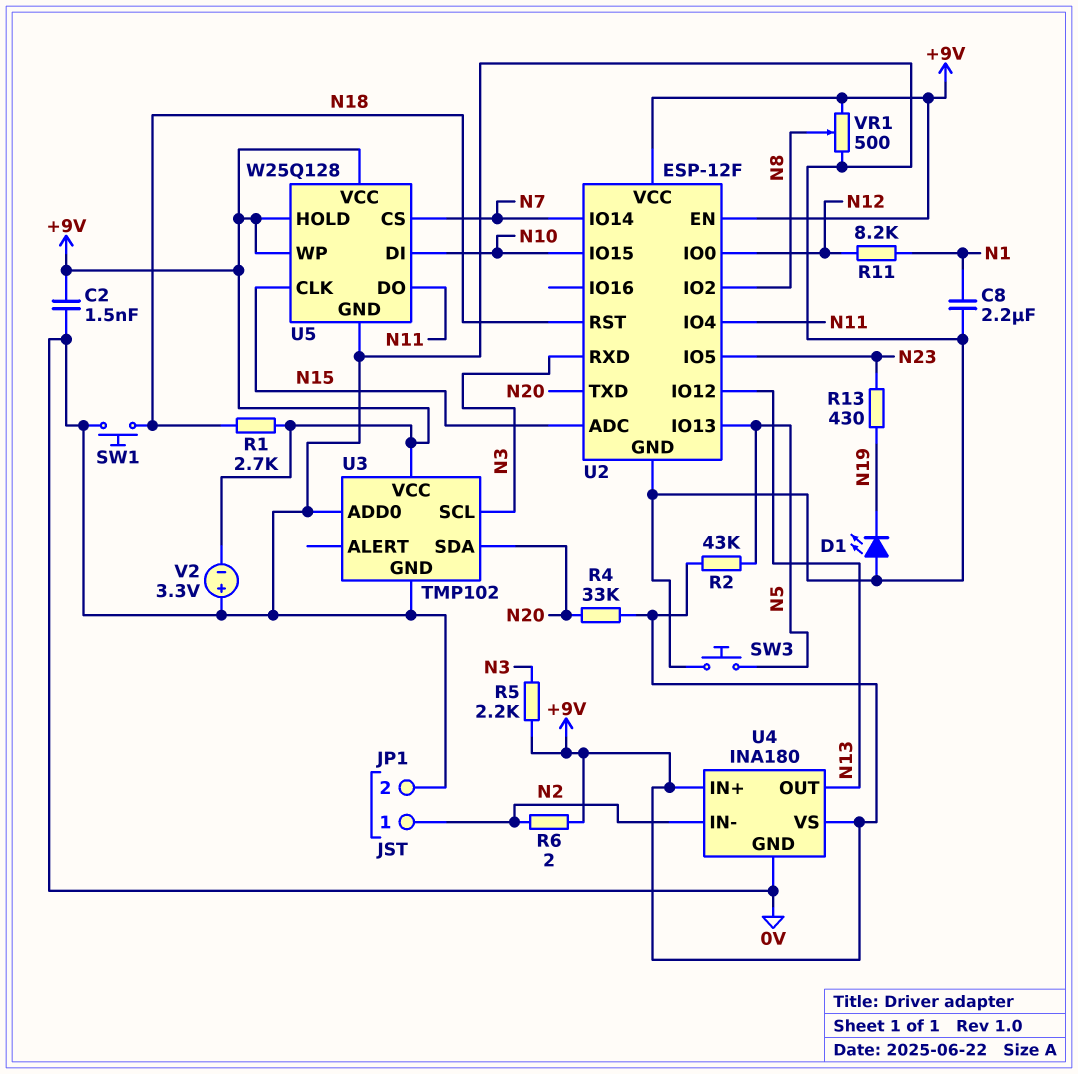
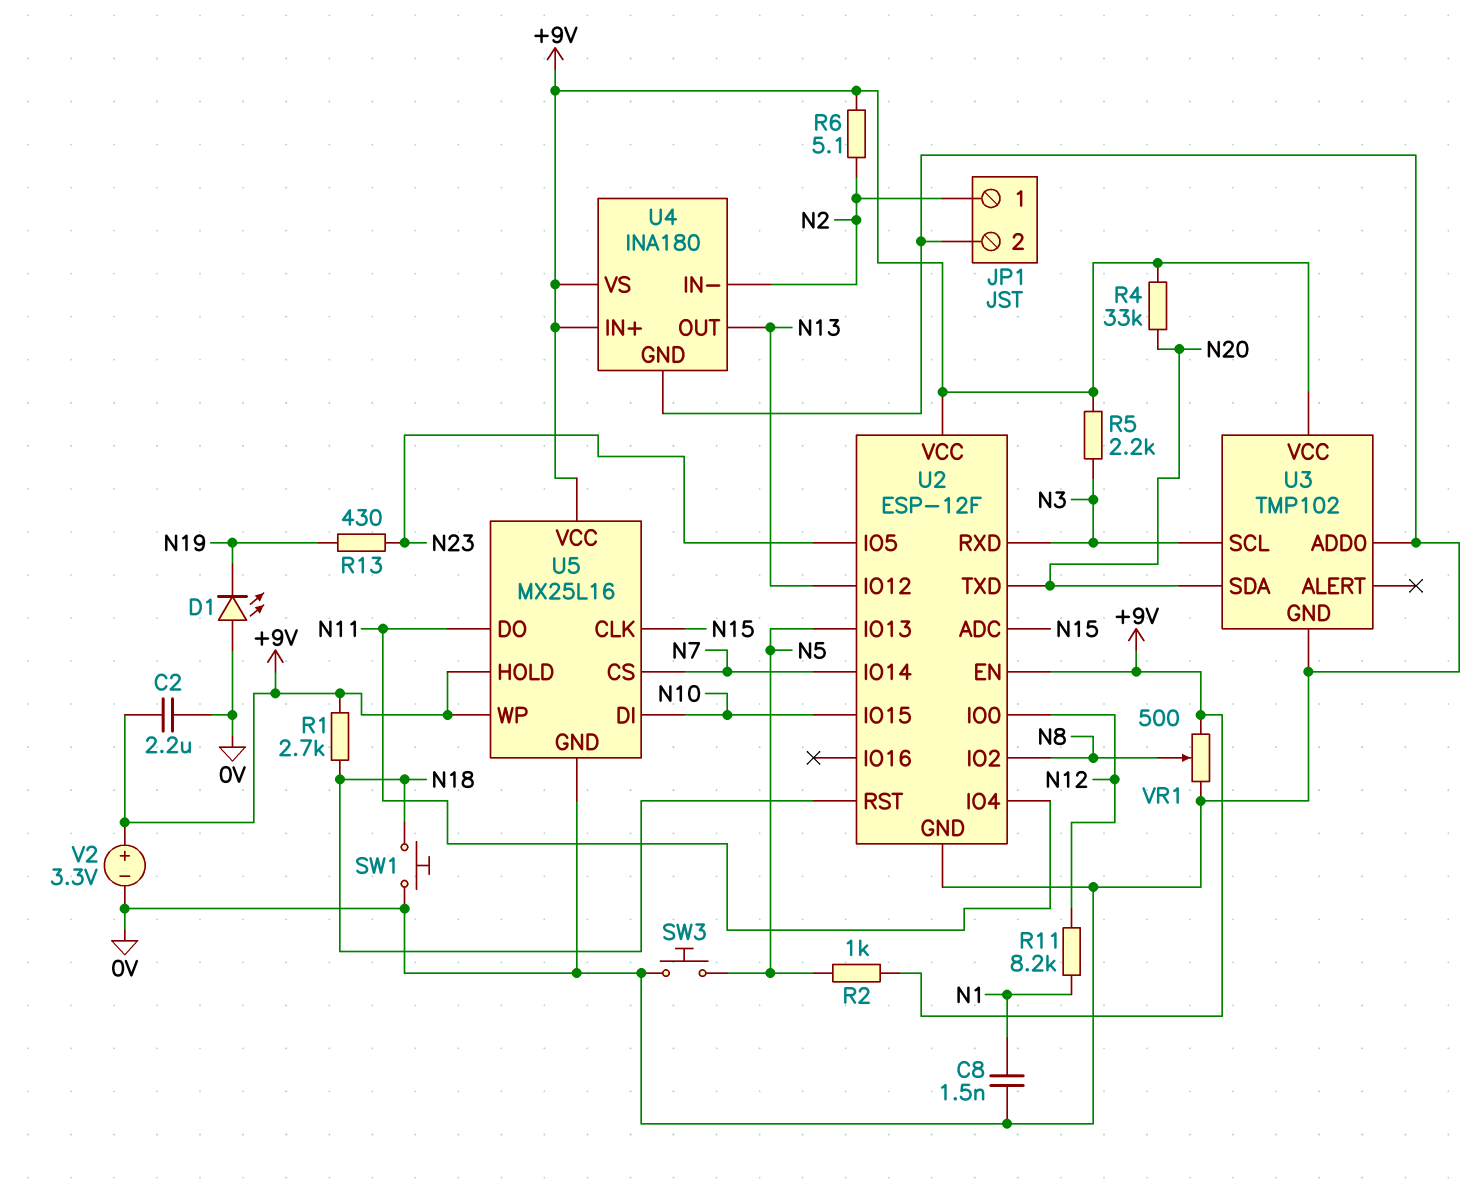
C2: 1.5nF (+9V, 0V) -> 2.2uF (+9V, 0V)
C8: 2.2uF (0V, N1) -> 1.5nF (0V, N1)
R2: 43k (+9V, N5) -> 1k (+9V, N5)
R6: 2 (+9V, N2) -> 5.1 (+9V, N2)
U5: W25Q128 -> MX25L16
V2: 3.3V (plus 0V, minus +9V) -> 3.3V (plus +9V, minus 0V)

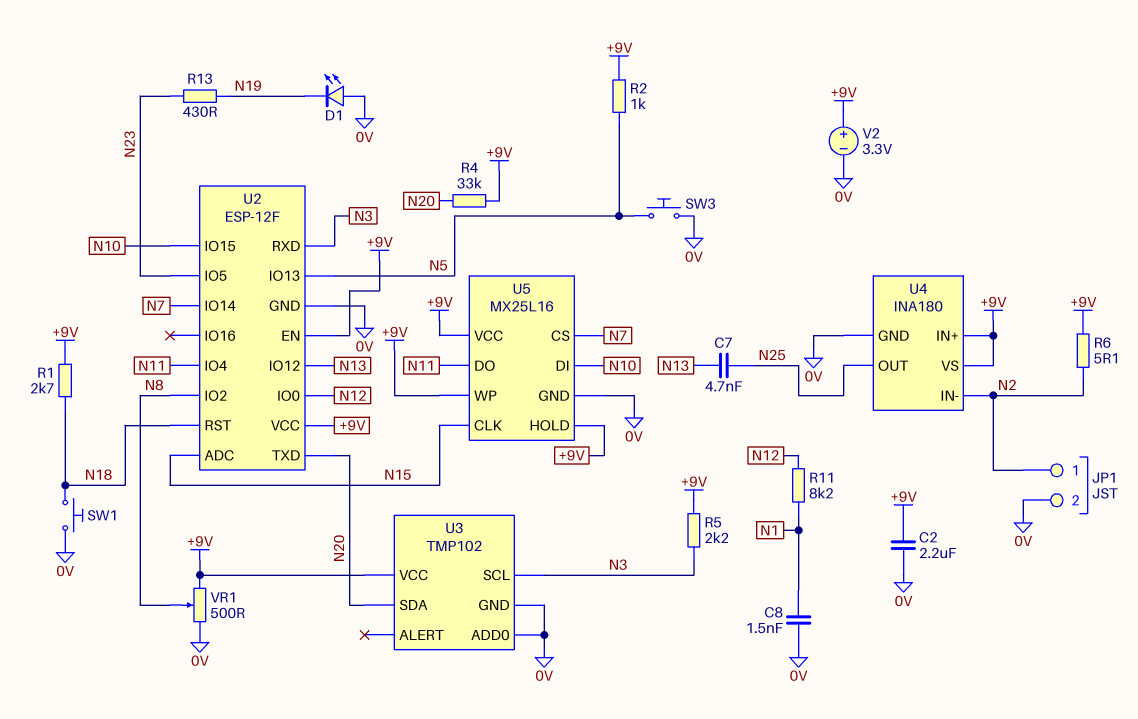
C7: none -> 4.7nF (N13, N25)
U4 pin OUT: N13 -> N25

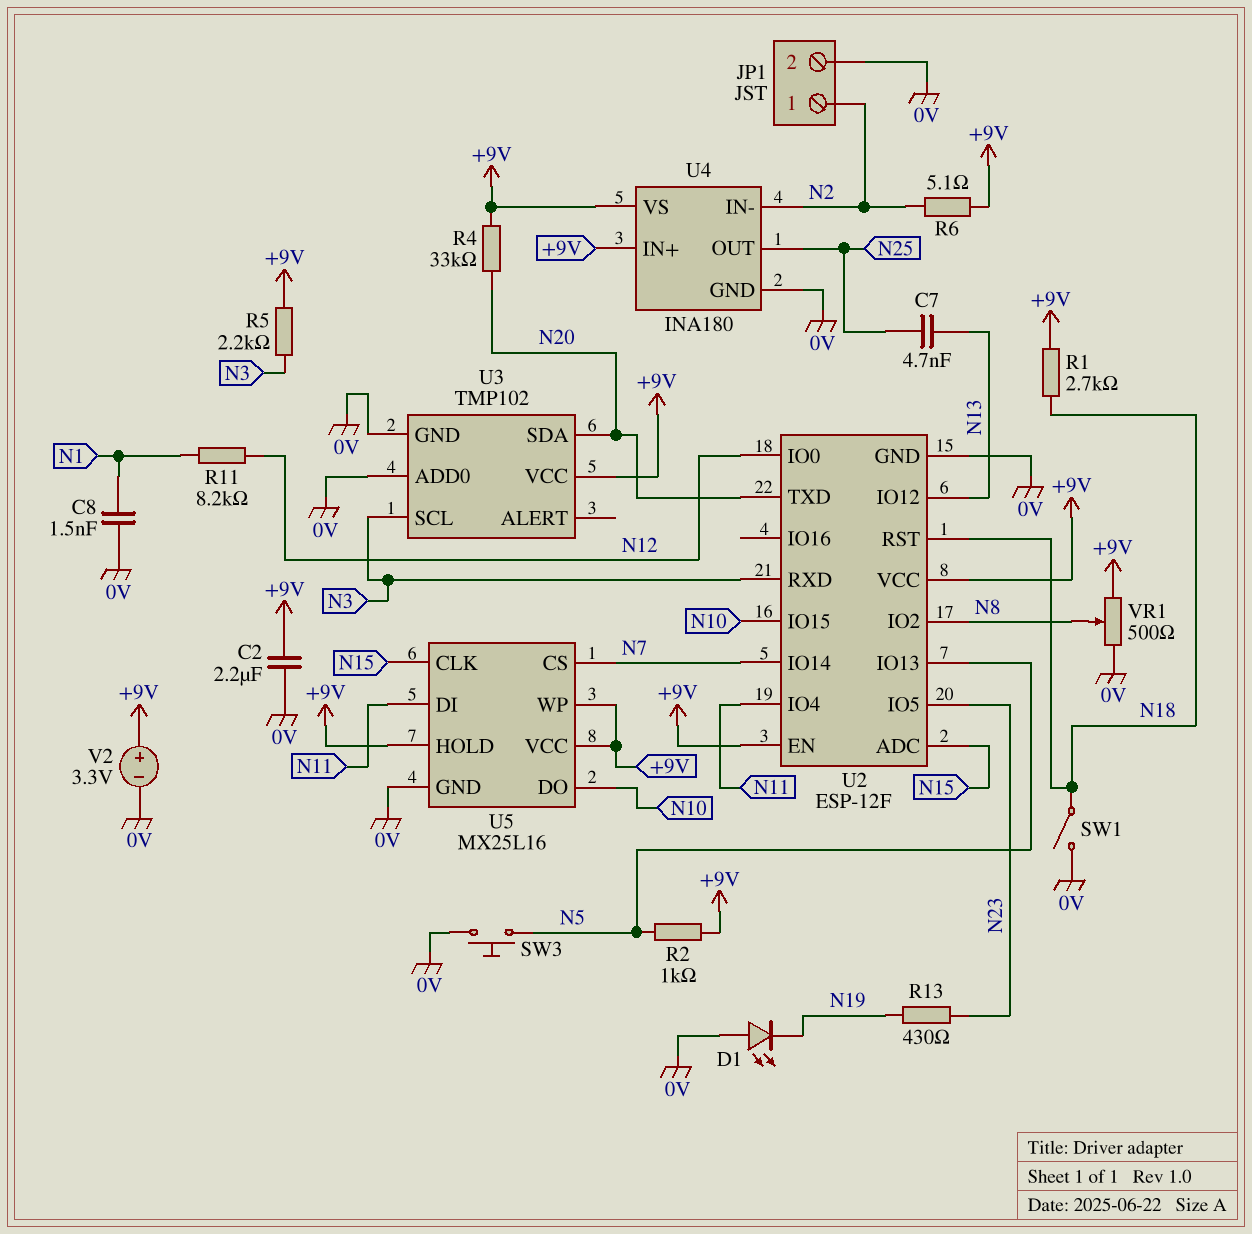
SW1: button (0V, N18) -> switch (0V, N18)
U5 pin DI: N10 -> N11
U5 pin DO: N11 -> N10

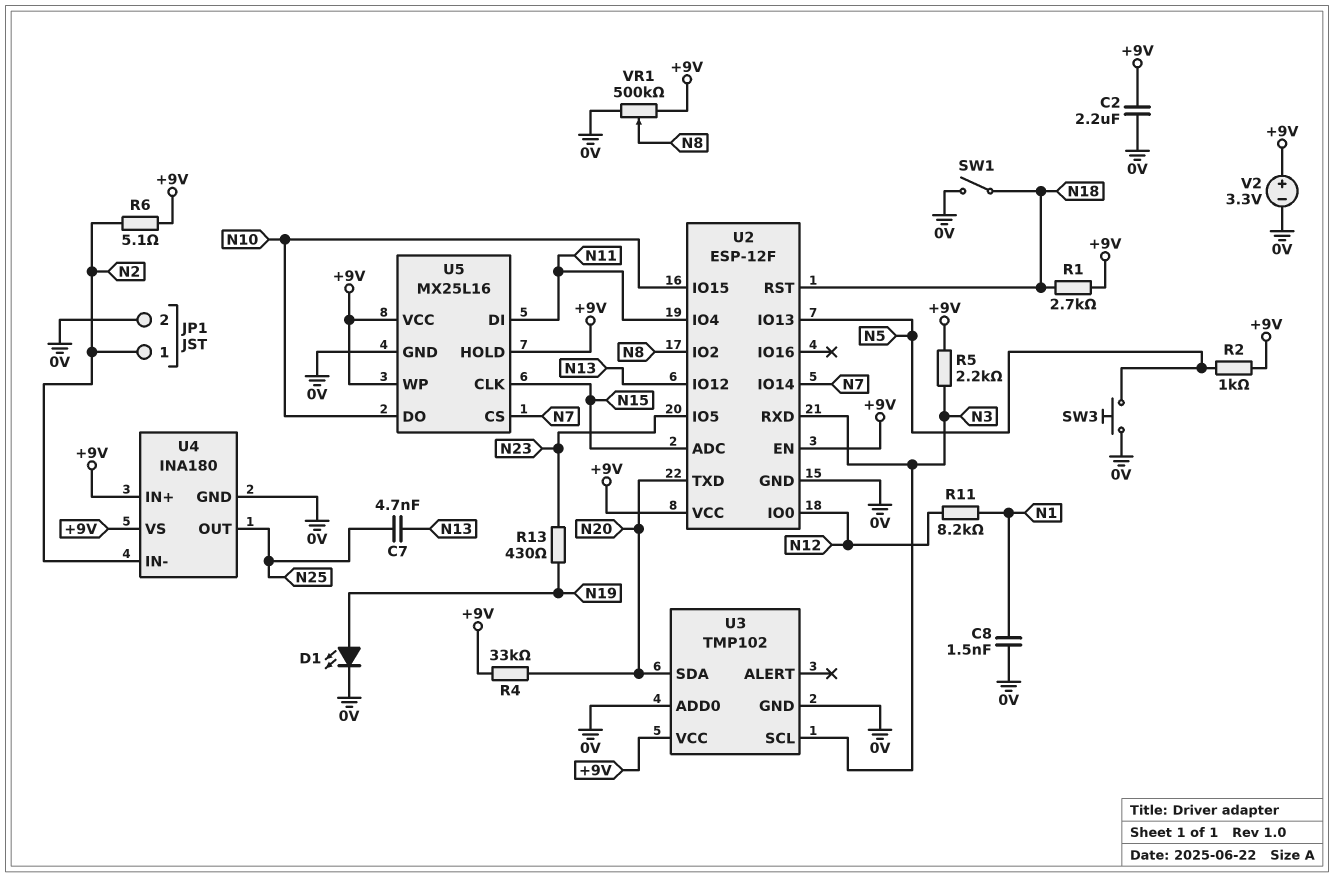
D1: LED (A 0V, K N19) -> LED (A N19, K 0V)
VR1: 500 (+9V, 0V, wiper N8) -> 500k (+9V, 0V, wiper N8)

